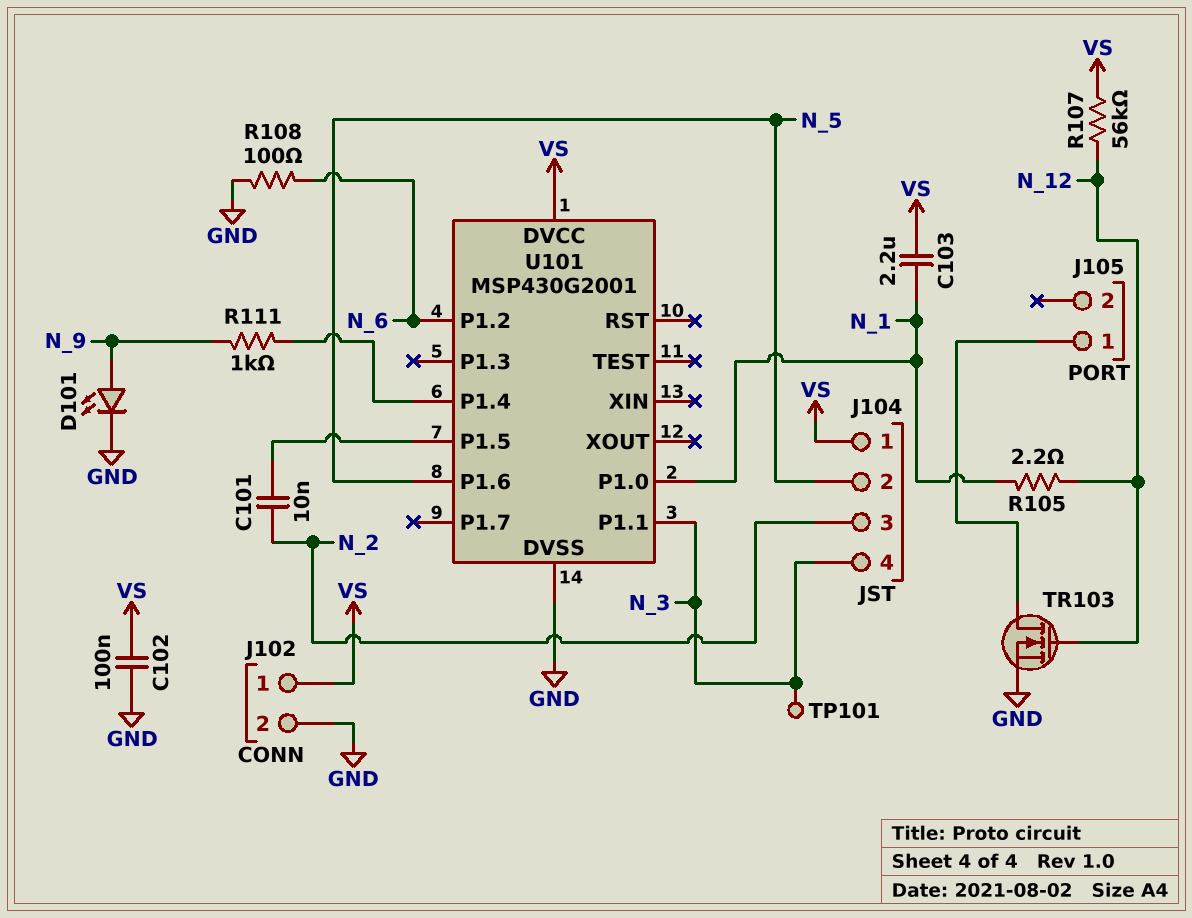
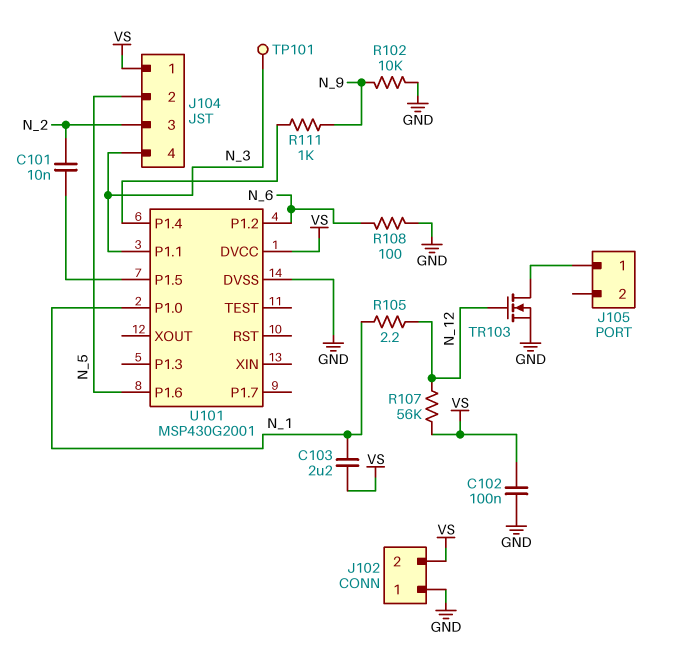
D101: LED (A N_9, K GND) -> none
J102 pin 1: VS -> GND
J102 pin 2: GND -> VS
R102: none -> 10k (GND, N_9)

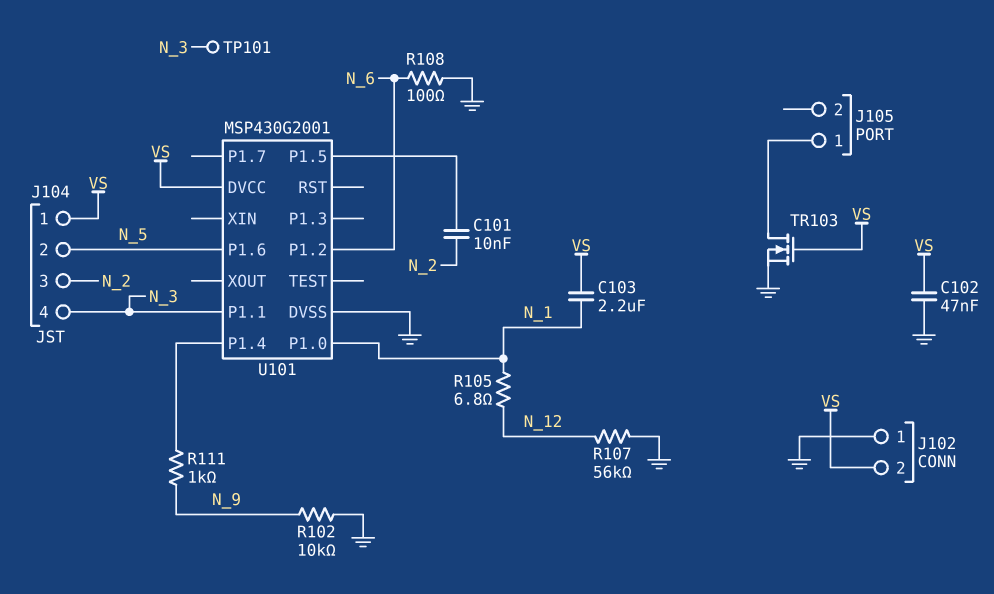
C102: 100nF (GND, VS) -> 47nF (GND, VS)
R105: 2.2 (N_1, N_12) -> 6.8 (N_1, N_12)
R107: 56k (N_12, VS) -> 56k (GND, N_12)
TR103: NMOS (G N_12, D J105/1, S GND) -> NMOS (G VS, D J105/1, S GND)

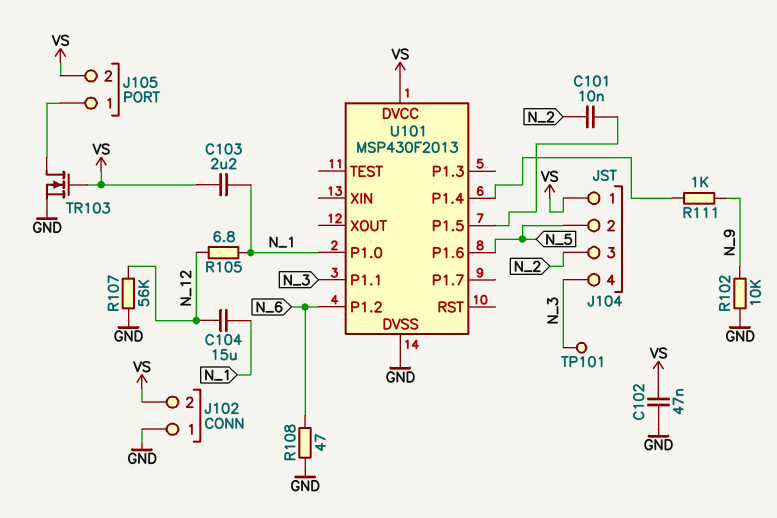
C104: none -> 15uF (N_1, N_12)
J105 pin 2: none -> VS
R108: 100 (GND, N_6) -> 47 (GND, N_6)
U101: MSP430G2001 -> MSP430F2013

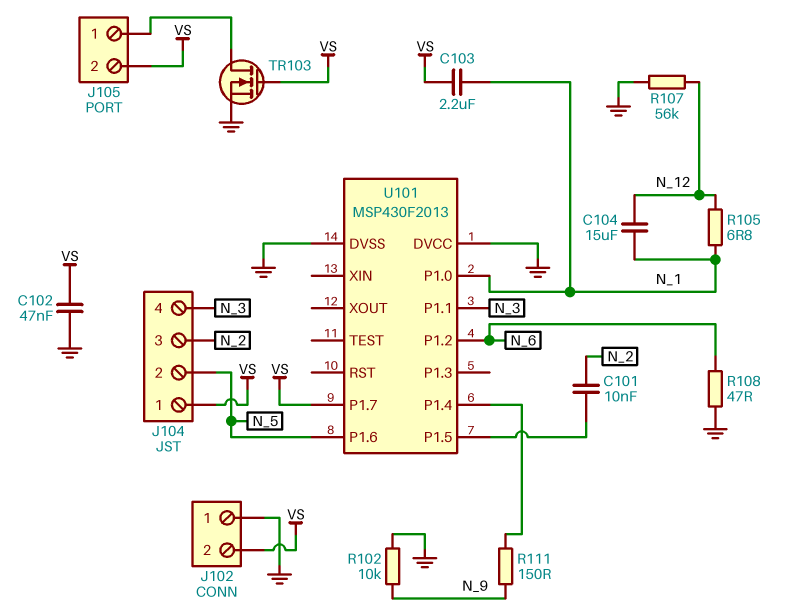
R111: 1k (N_9, U101/P1.4) -> 150 (N_9, U101/P1.4)
TP101: test point (N_3) -> none
U101 pin DVCC: VS -> GND
U101 pin P1.7: none -> VS

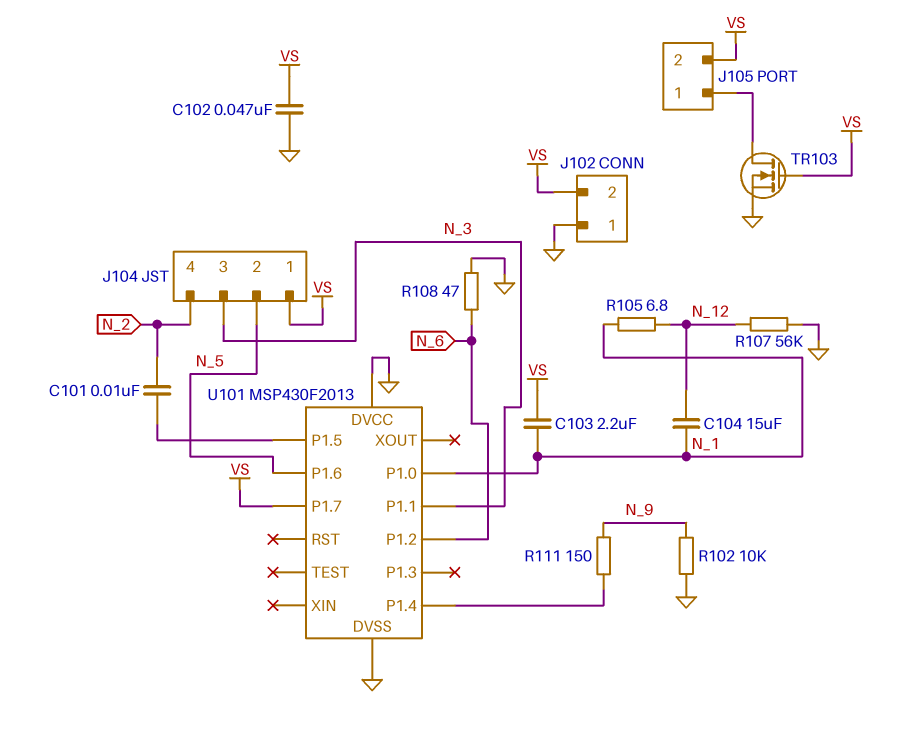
J104 pin 3: N_2 -> N_3
J104 pin 4: N_3 -> N_2

